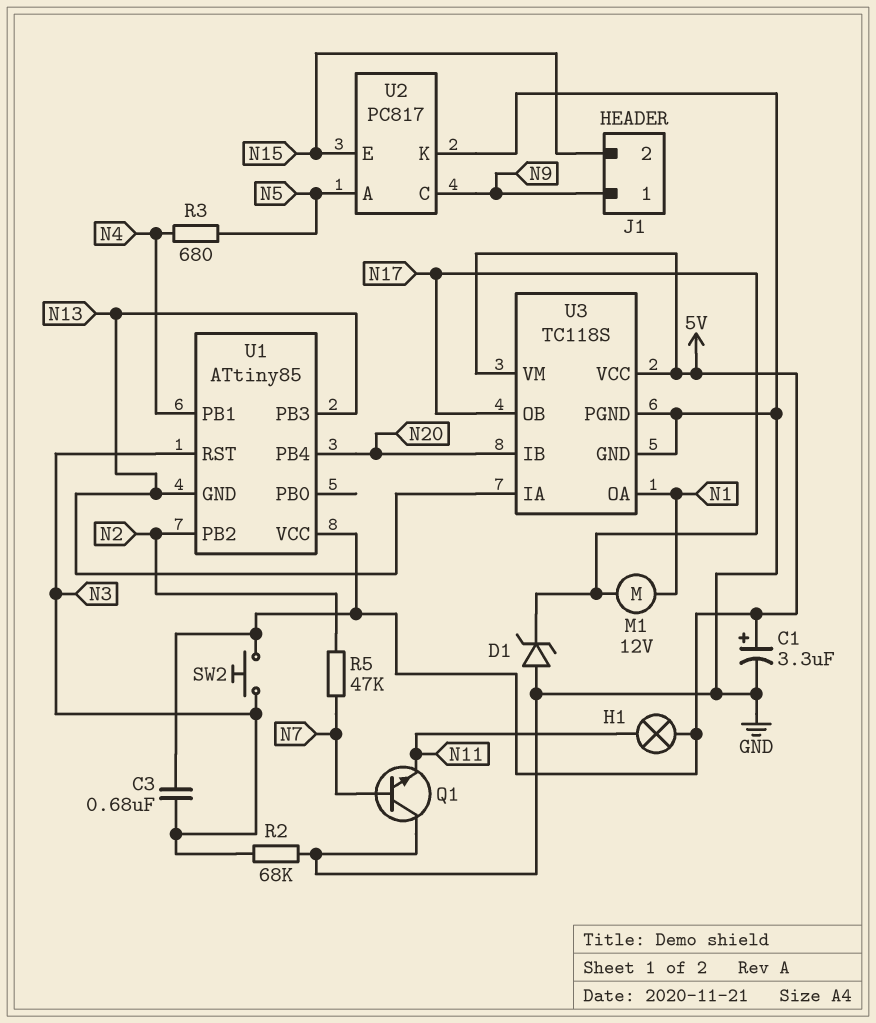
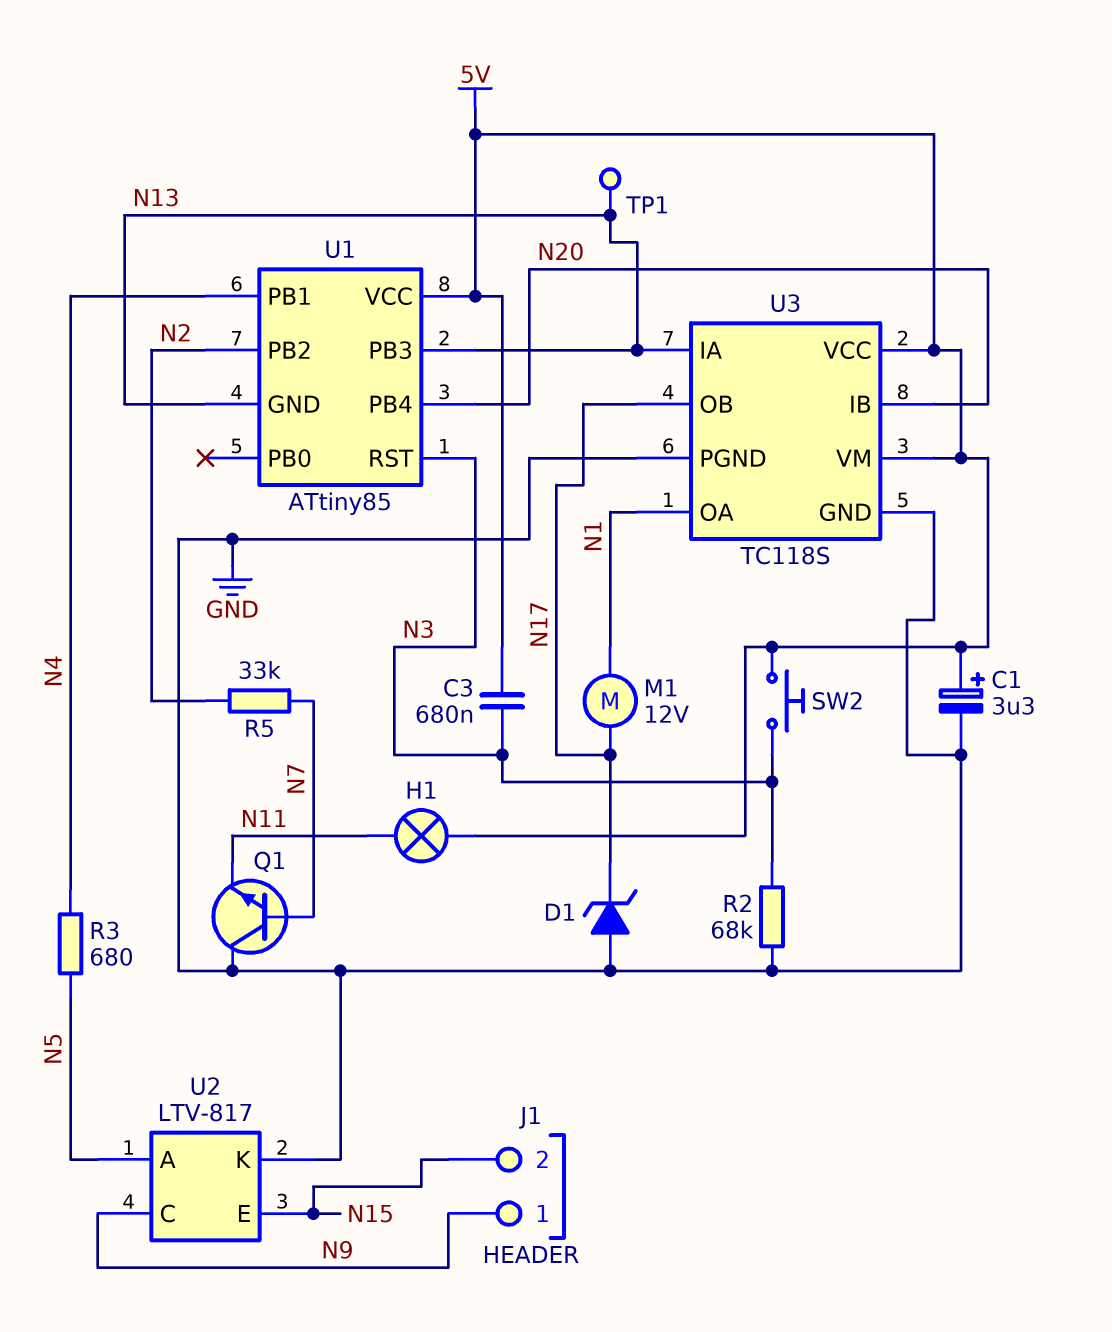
R5: 47k (N2, N7) -> 33k (N2, N7)
TP1: none -> test point (N13)
U2: PC817 -> LTV-817

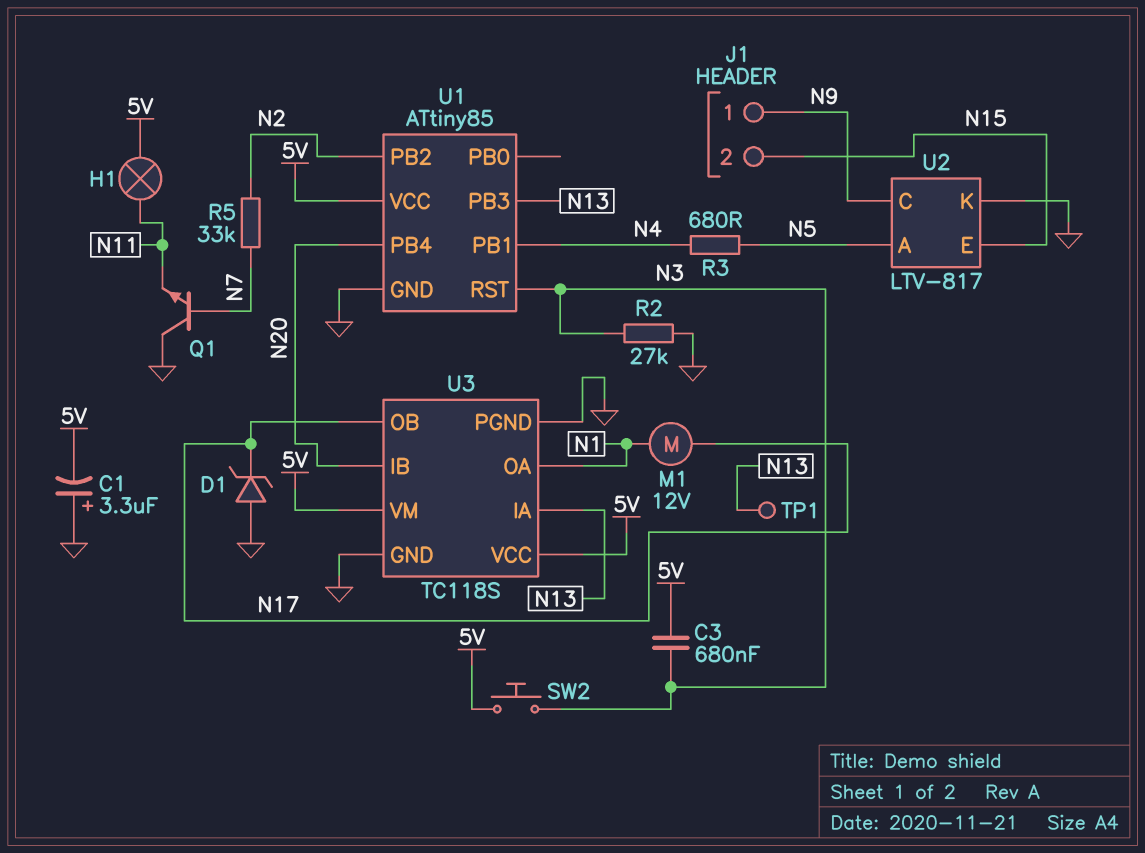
C1: 3.3uF (plus 5V, minus GND) -> 3.3uF (plus GND, minus 5V)
R2: 68k (GND, N3) -> 27k (GND, N3)
U1 pin GND: N13 -> GND

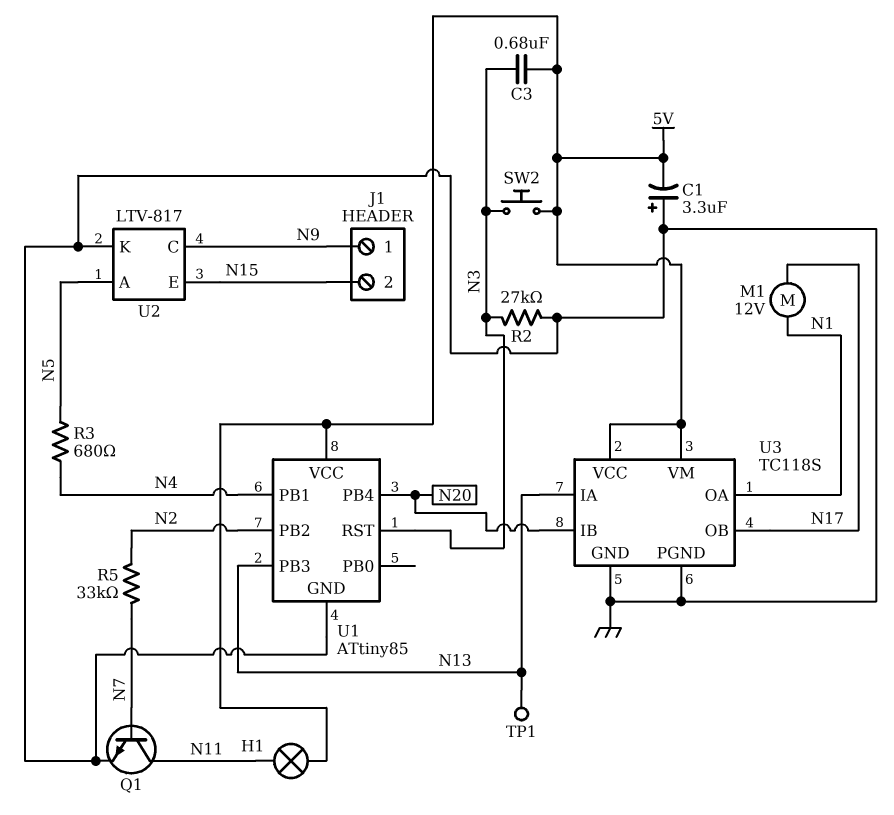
D1: zener (A GND, K N17) -> none
Q1: NPN (B N7, C GND, E N11) -> NPN (B N7, C N11, E GND)

